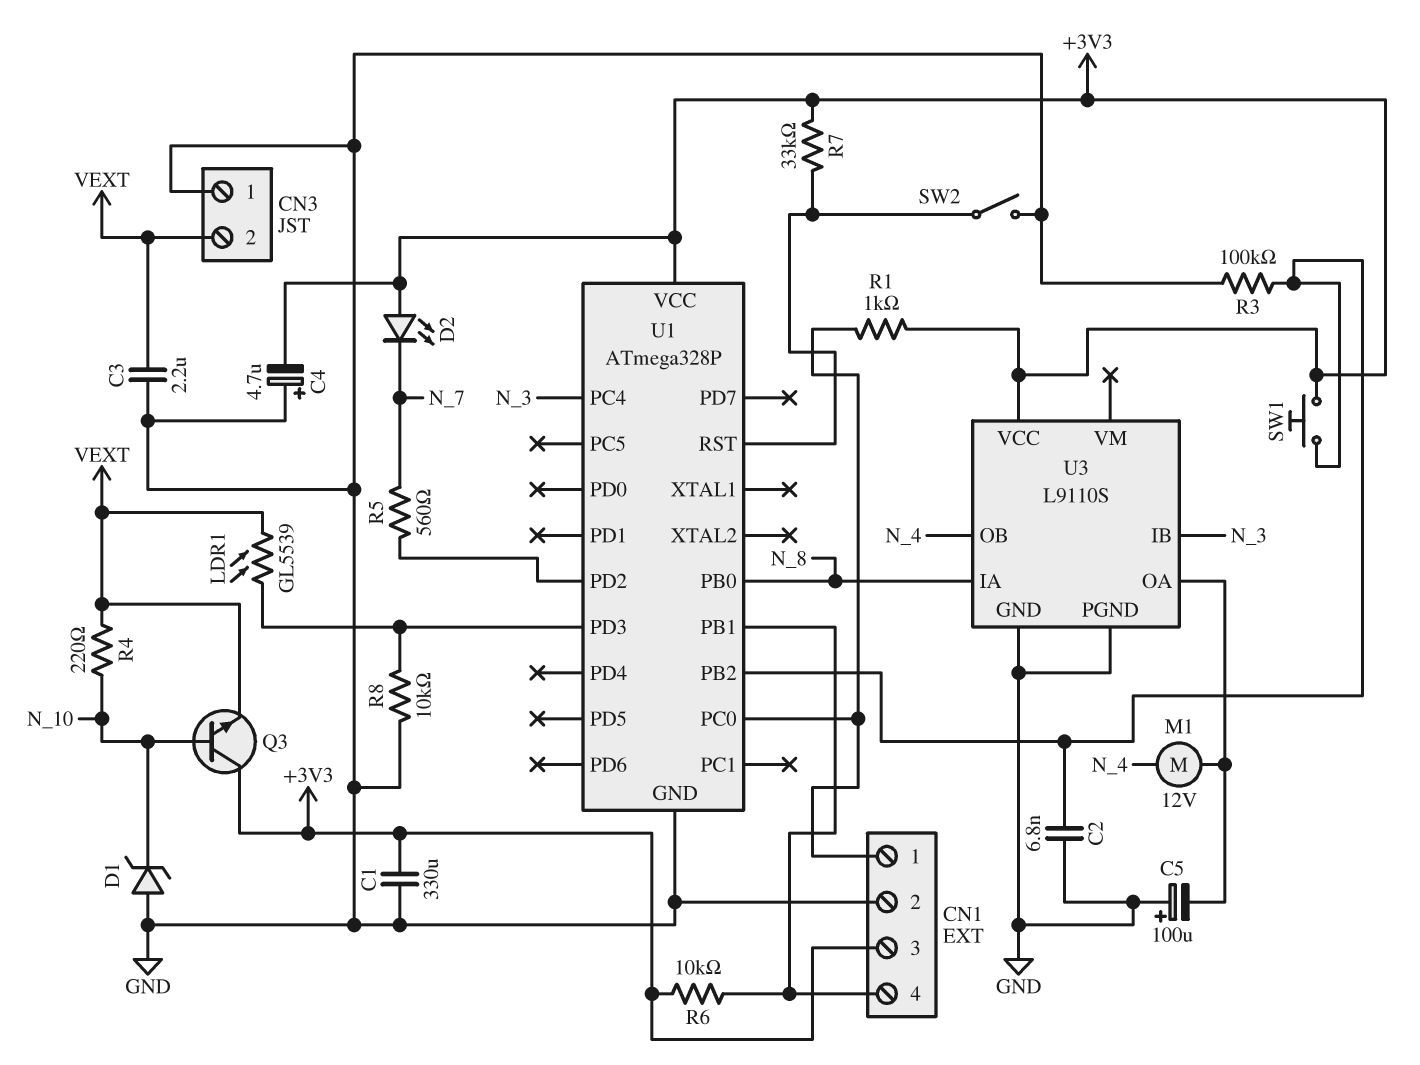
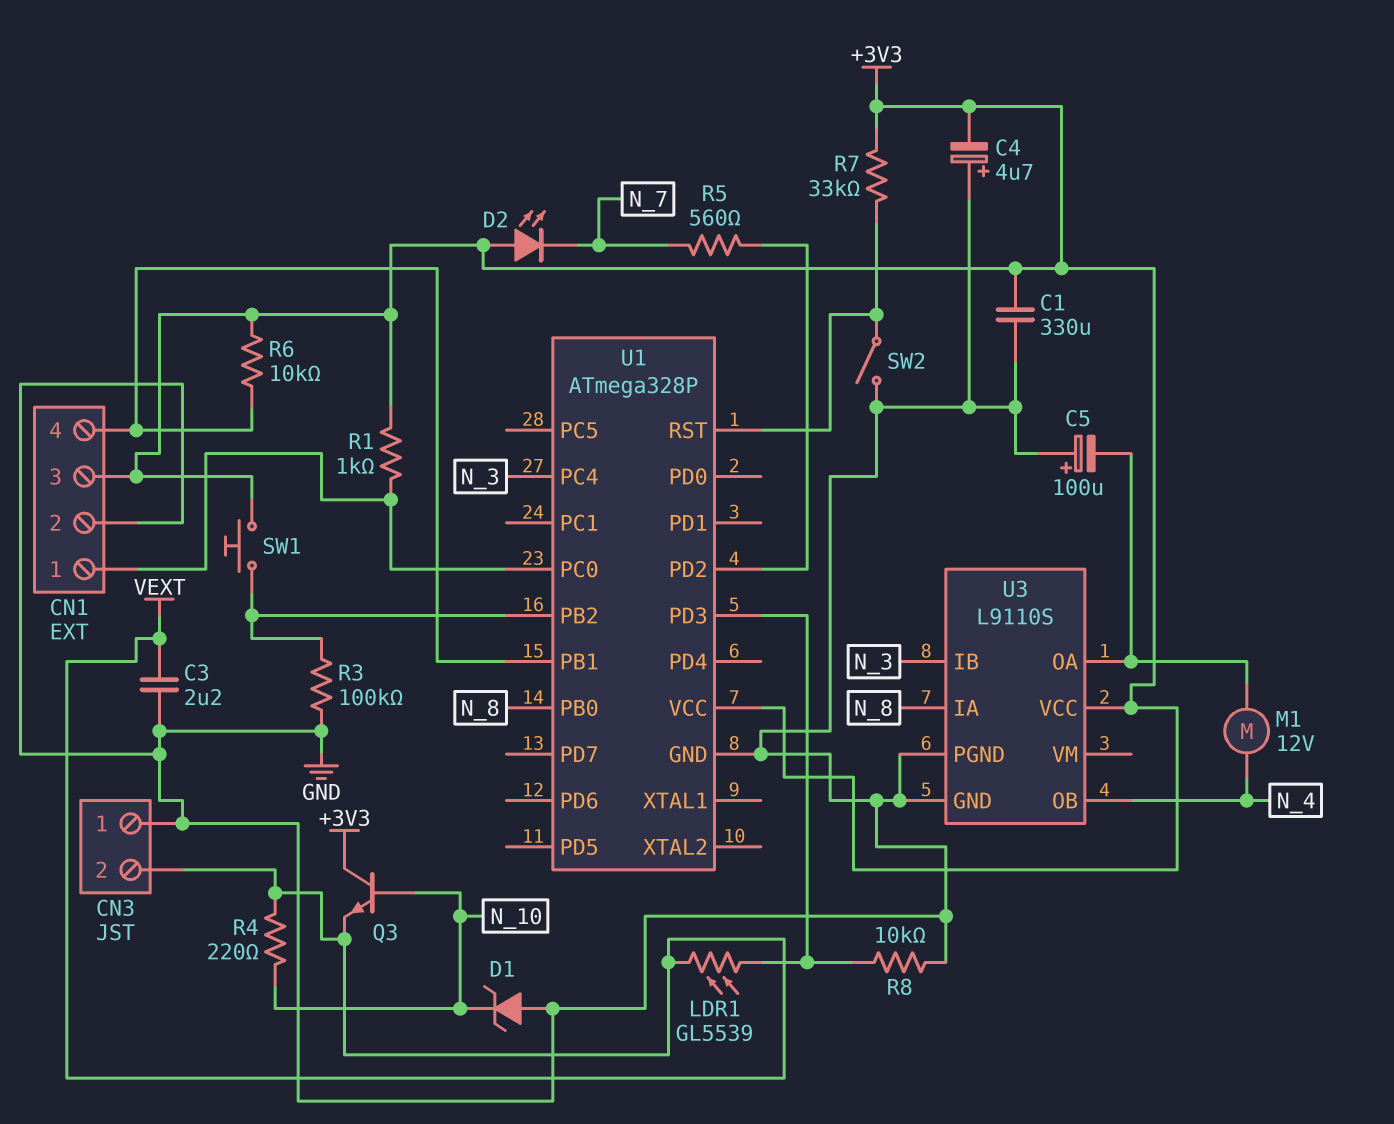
C2: 6.8nF (GND, U1/PB2) -> none

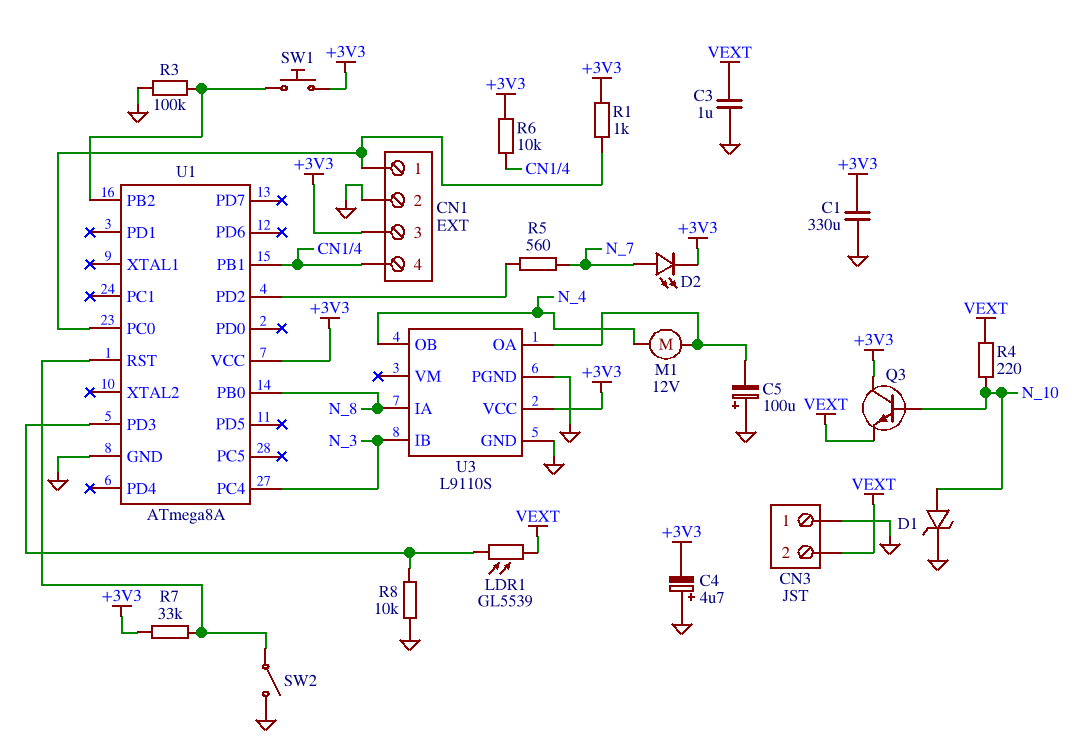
C3: 2.2uF (GND, VEXT) -> 1uF (GND, VEXT)
D1: zener (A GND, K N_10) -> zener (A N_10, K GND)
D2: LED (A +3V3, K N_7) -> LED (A N_7, K +3V3)
U1: ATmega328P -> ATmega8A

